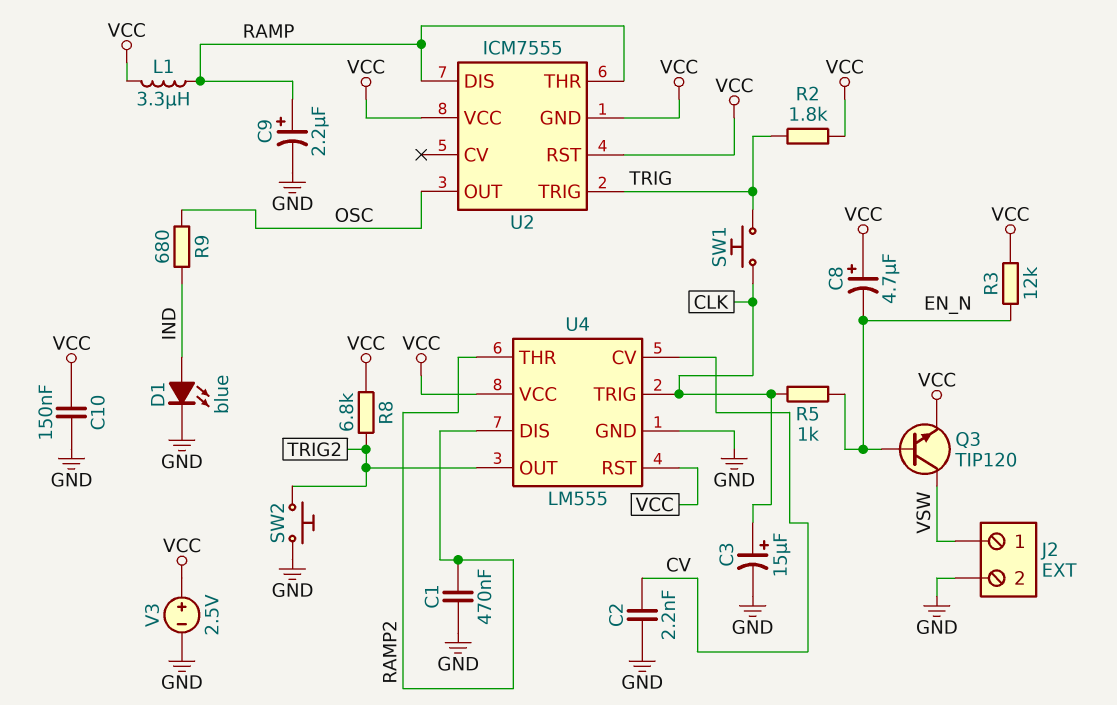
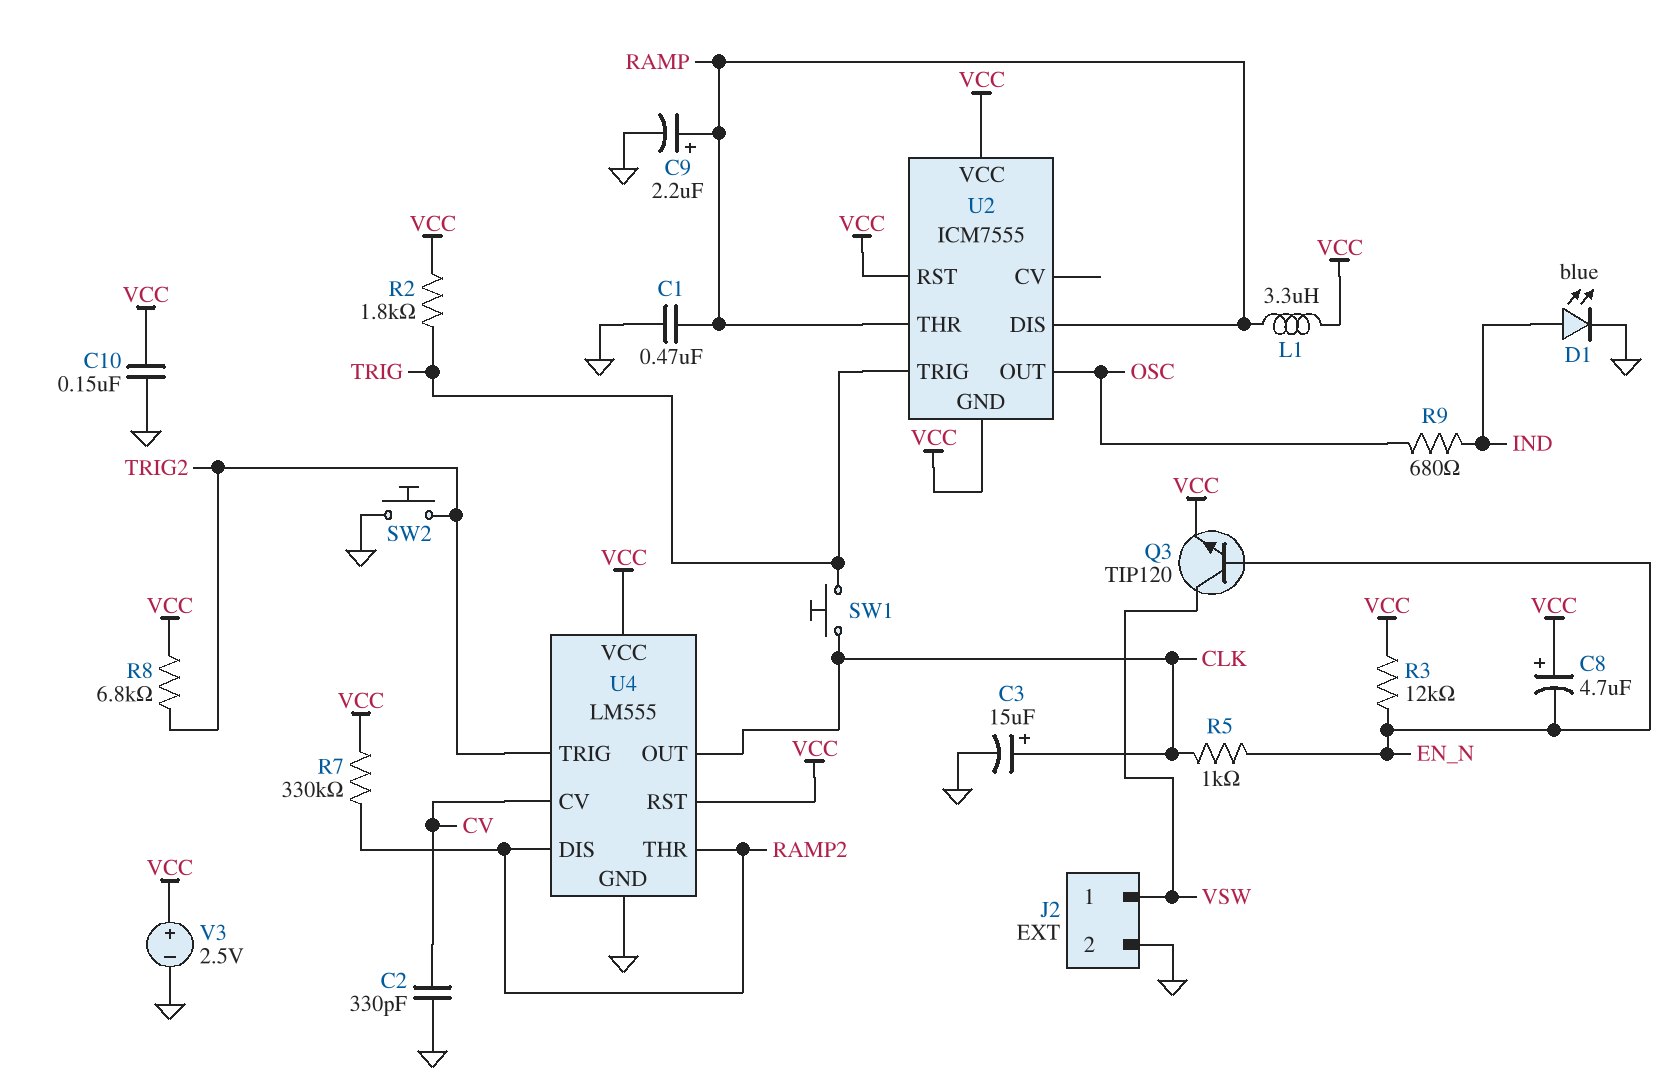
C1: 470nF (GND, RAMP2) -> 470nF (GND, RAMP)
C2: 2.2nF (CV, GND) -> 330pF (CV, GND)
R7: none -> 330k (RAMP2, VCC)
U4 pin OUT: TRIG2 -> CLK
U4 pin TRIG: CLK -> TRIG2

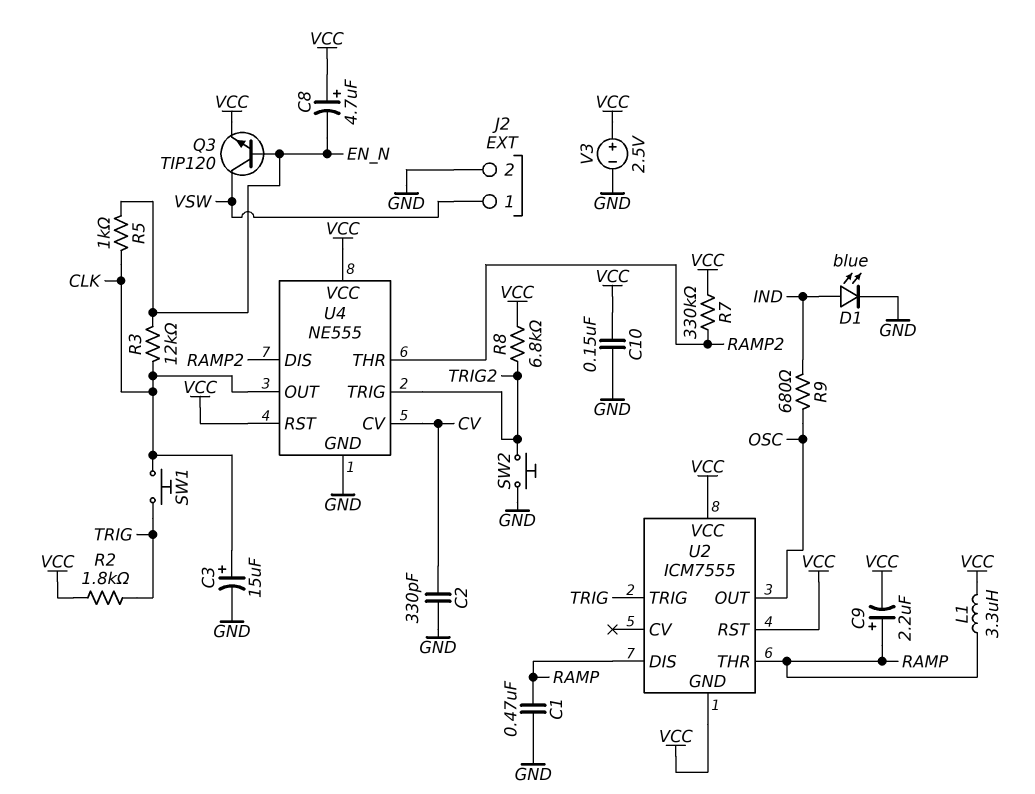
C9: 2.2uF (plus RAMP, minus GND) -> 2.2uF (plus RAMP, minus VCC)
R3: 12k (EN_N, VCC) -> 12k (CLK, EN_N)
U4: LM555 -> NE555

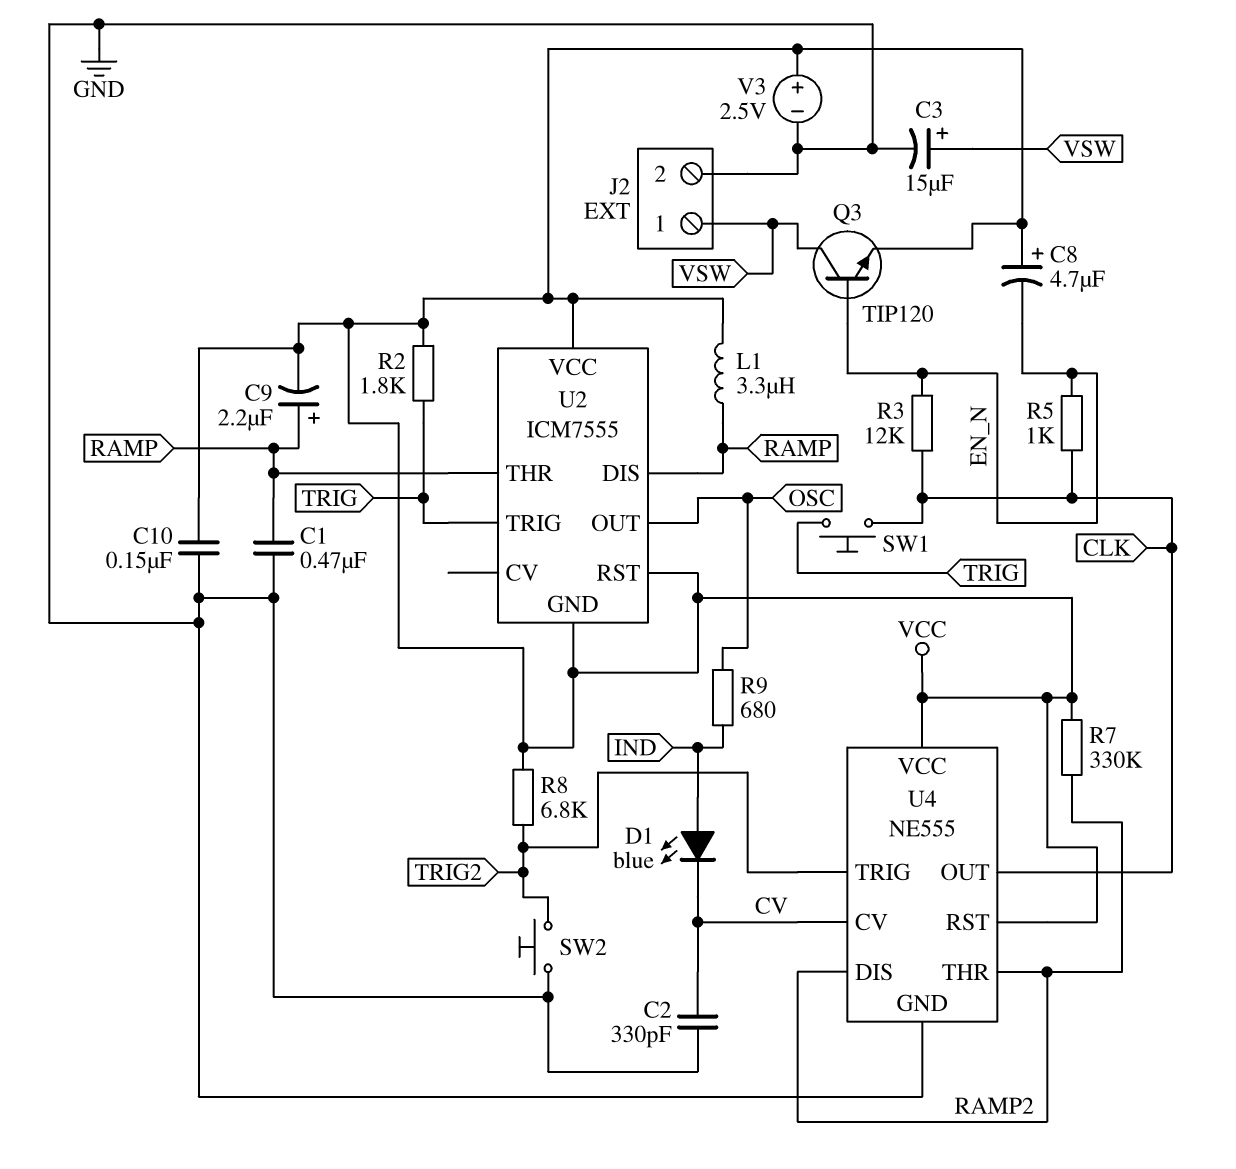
C3: 15uF (plus CLK, minus GND) -> 15uF (plus VSW, minus GND)
D1: LED blue (A IND, K GND) -> LED blue (A IND, K CV)

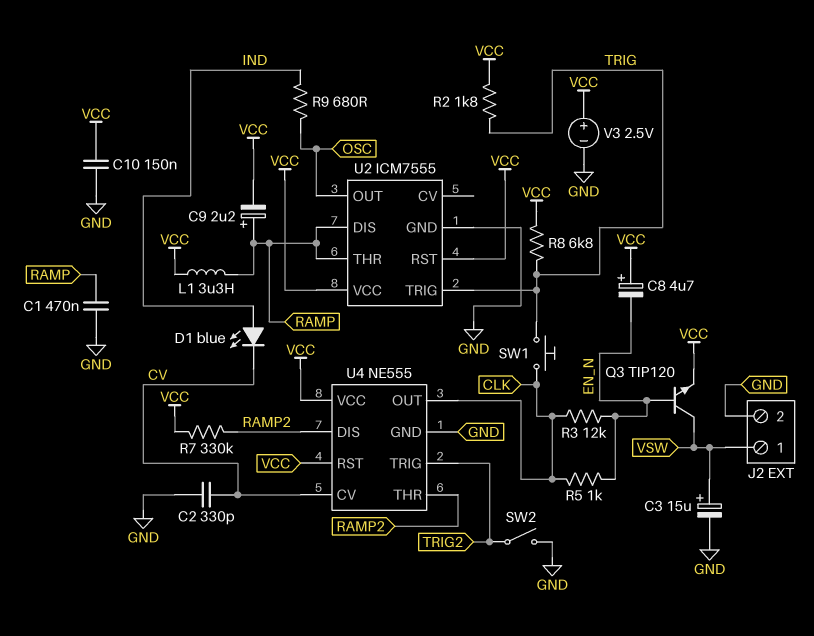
R8: 6.8k (TRIG2, VCC) -> 6.8k (TRIG, VCC)
SW2: button (GND, TRIG2) -> switch (GND, TRIG2)
U2 pin GND: VCC -> GND

